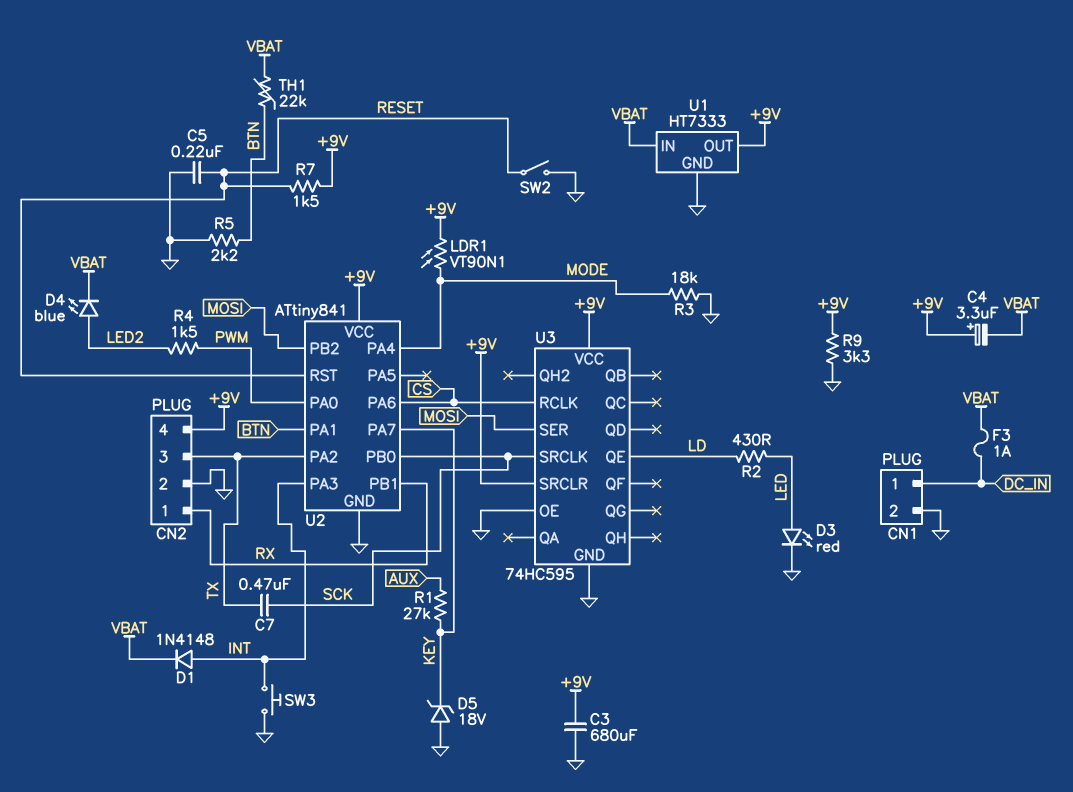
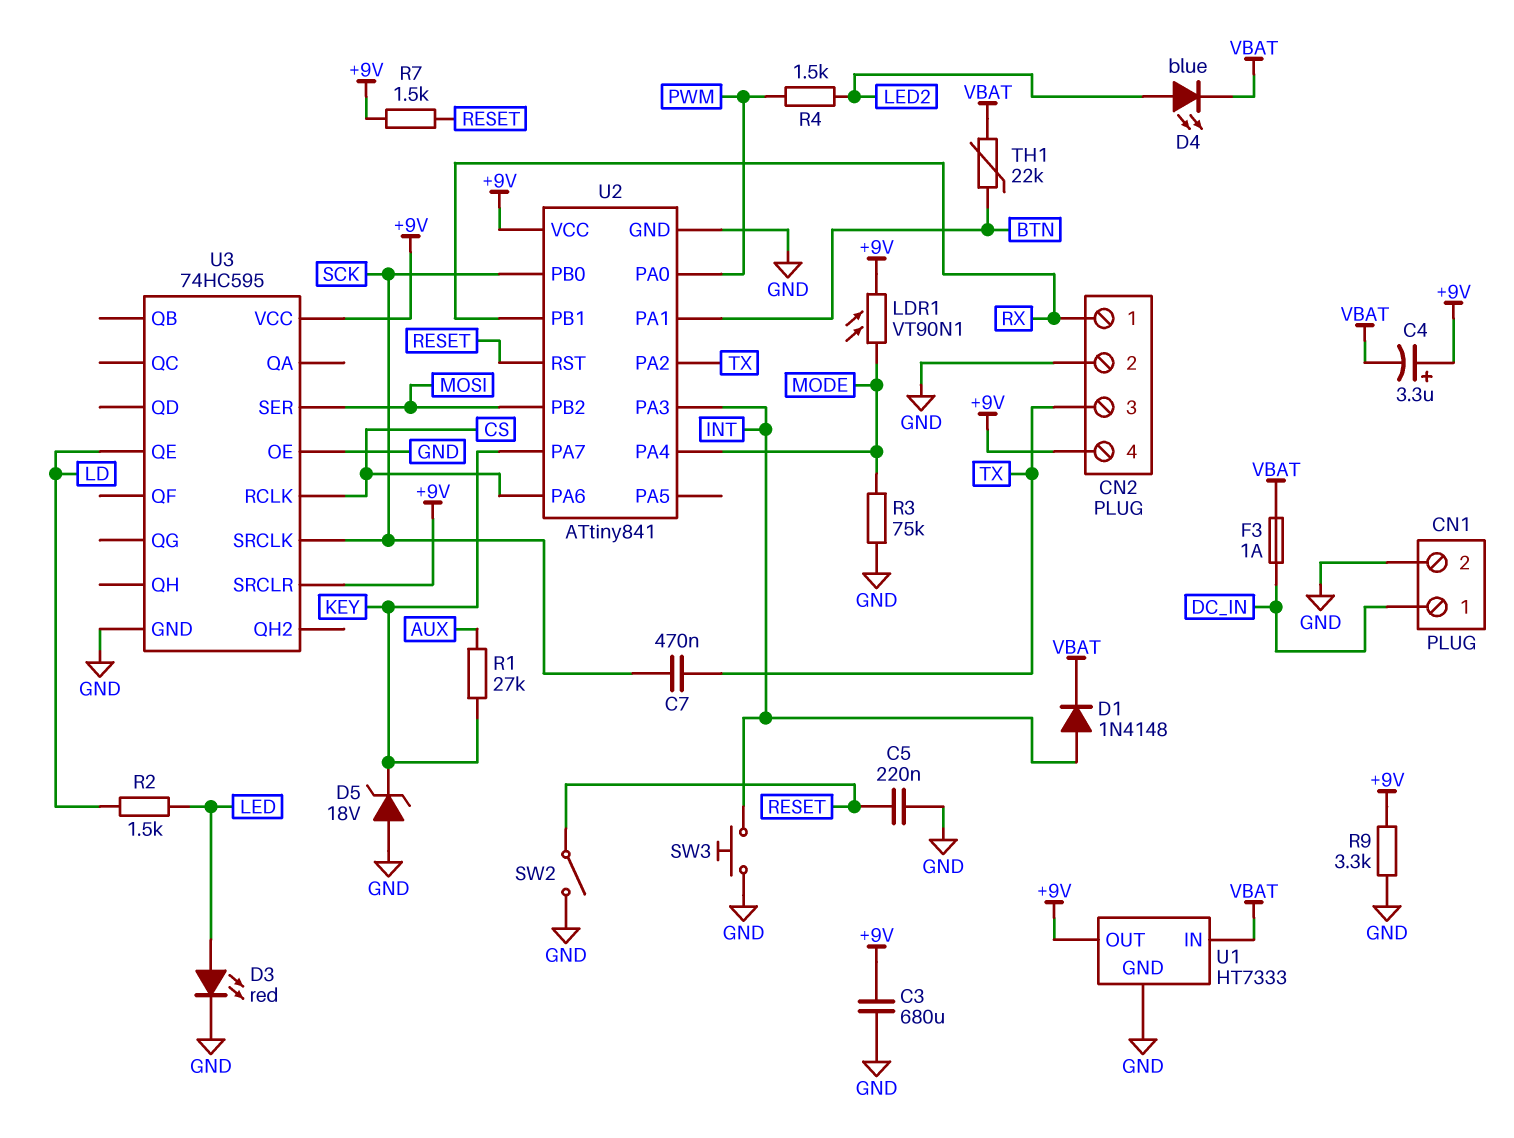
R2: 430 (LD, LED) -> 1.5k (LD, LED)
R3: 18k (GND, MODE) -> 75k (GND, MODE)
R5: 2.2k (BTN, GND) -> none

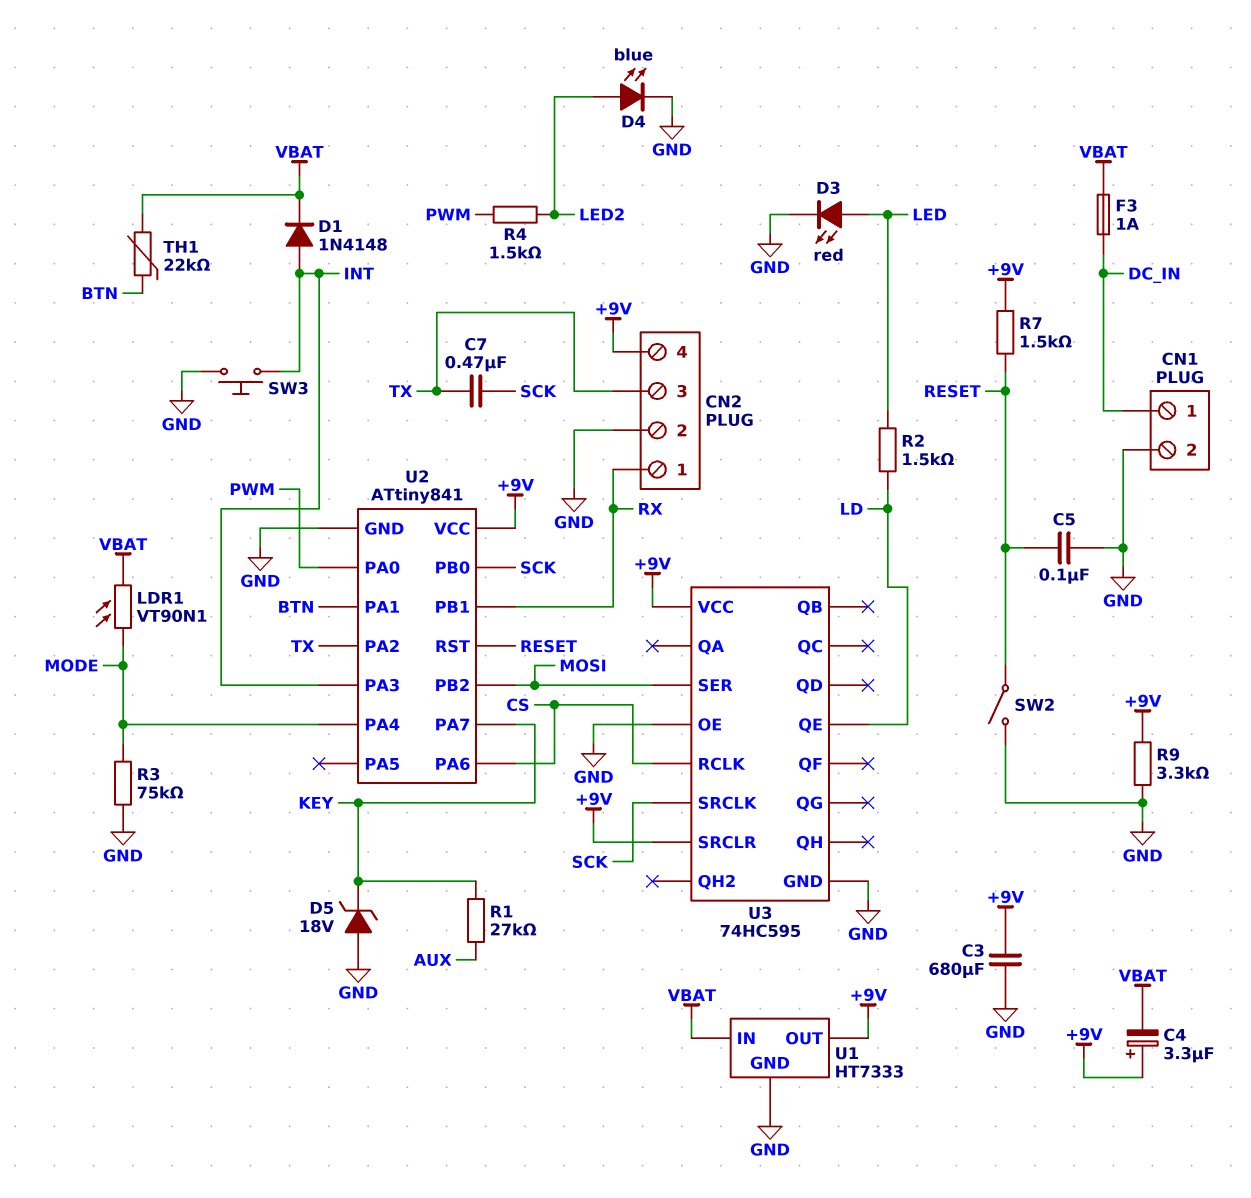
C5: 220nF (GND, RESET) -> 100nF (GND, RESET)
D4: LED blue (A LED2, K VBAT) -> LED blue (A LED2, K GND)
LDR1: VT90N1 (+9V, MODE) -> VT90N1 (MODE, VBAT)

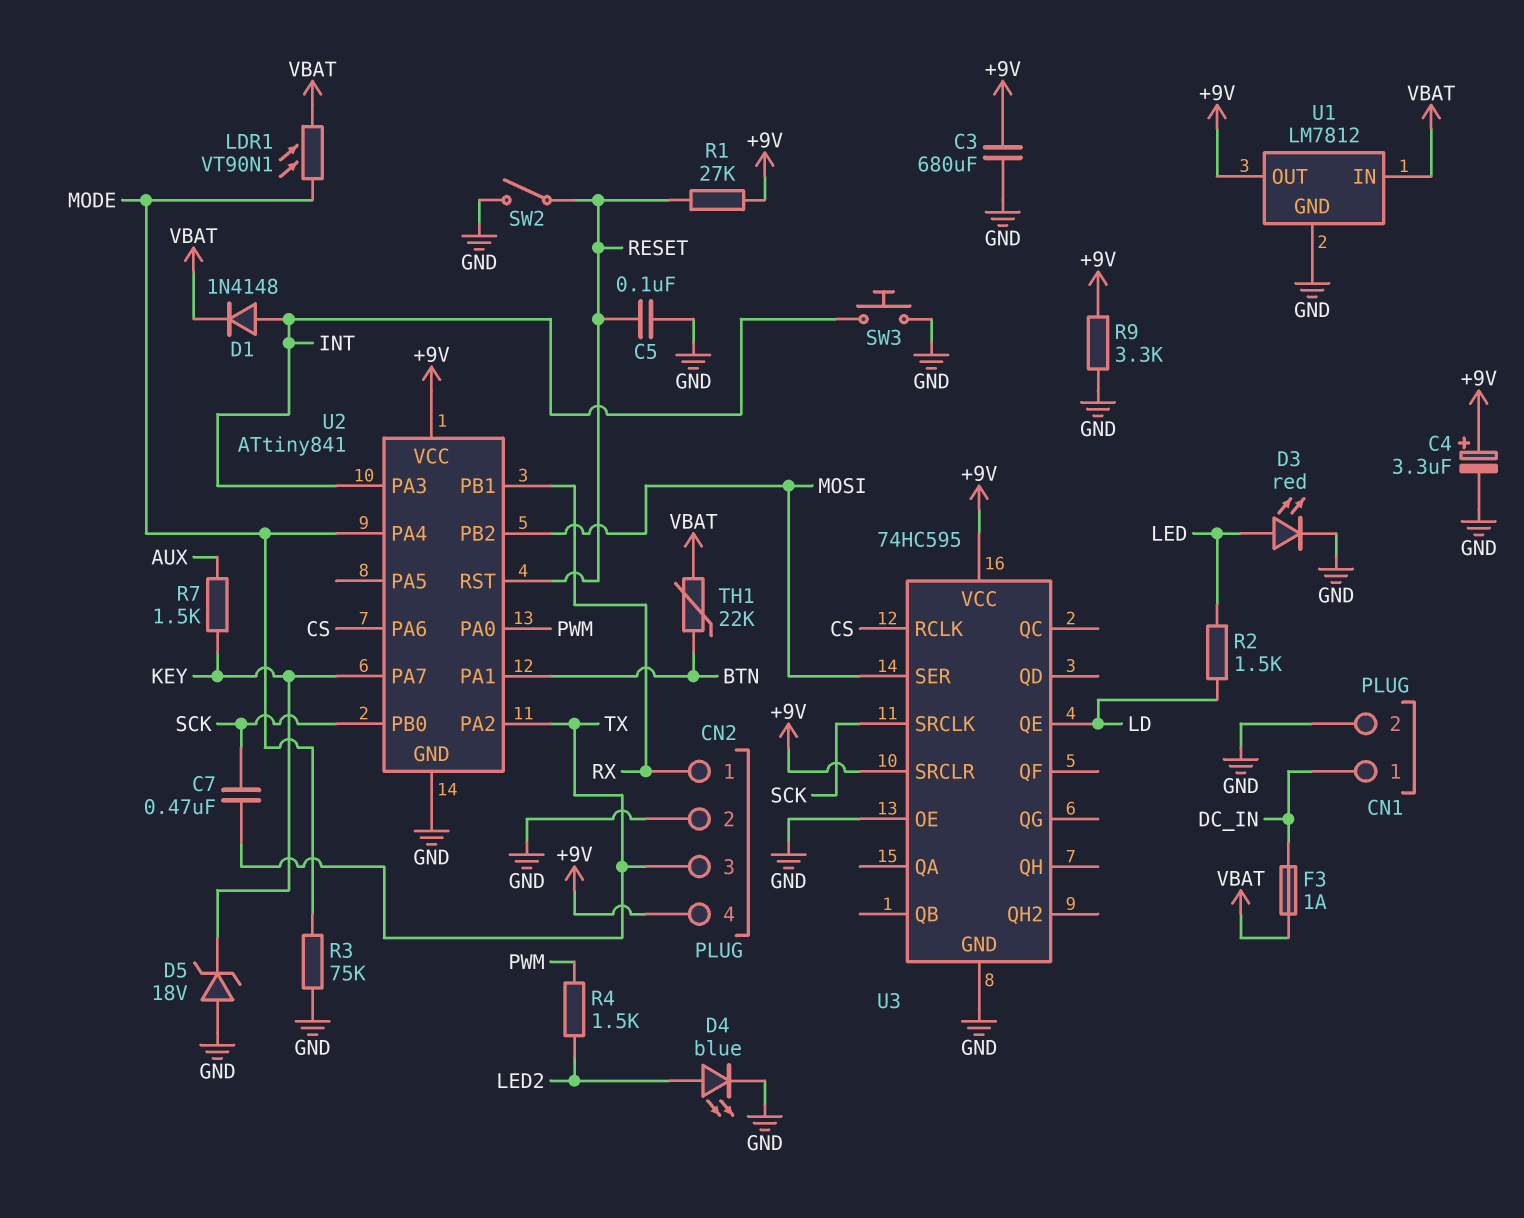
C4: 3.3uF (plus +9V, minus VBAT) -> 3.3uF (plus +9V, minus GND)
R1: 27k (AUX, KEY) -> 27k (+9V, RESET)
R7: 1.5k (+9V, RESET) -> 1.5k (AUX, KEY)
U1: HT7333 -> LM7812

